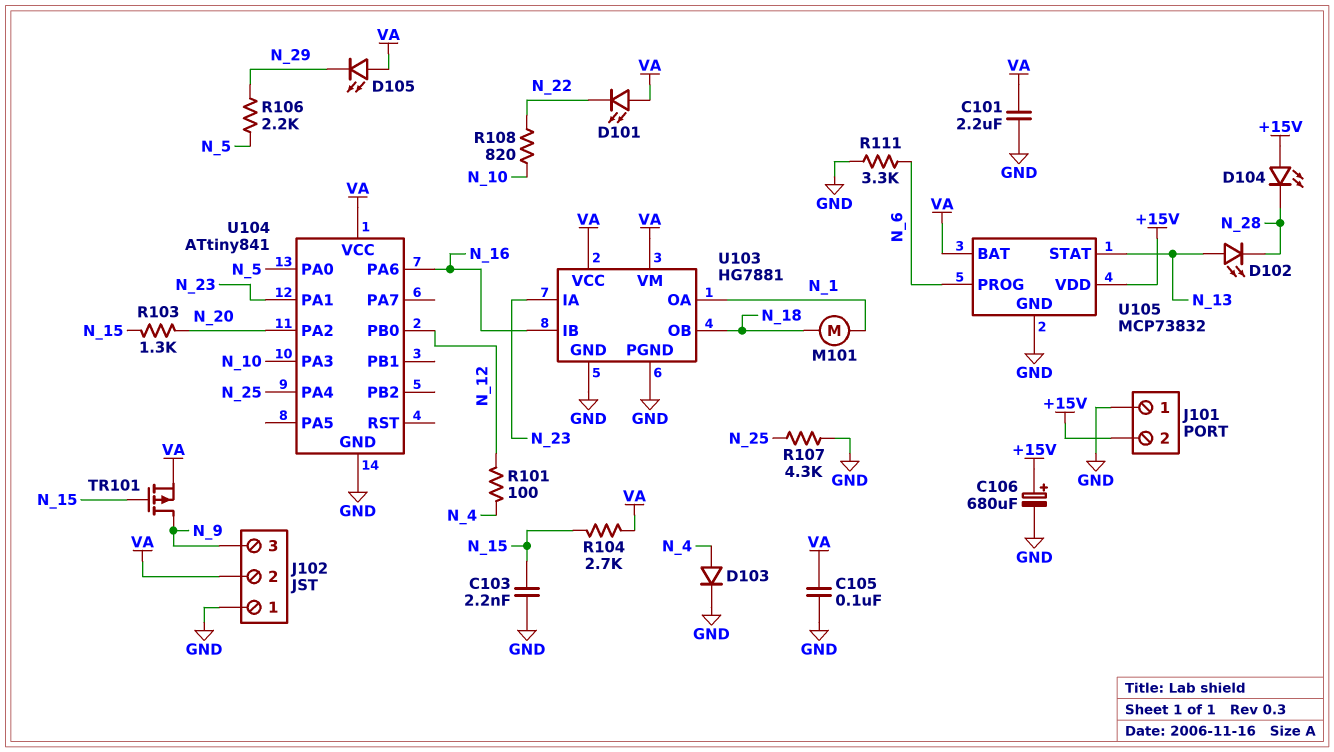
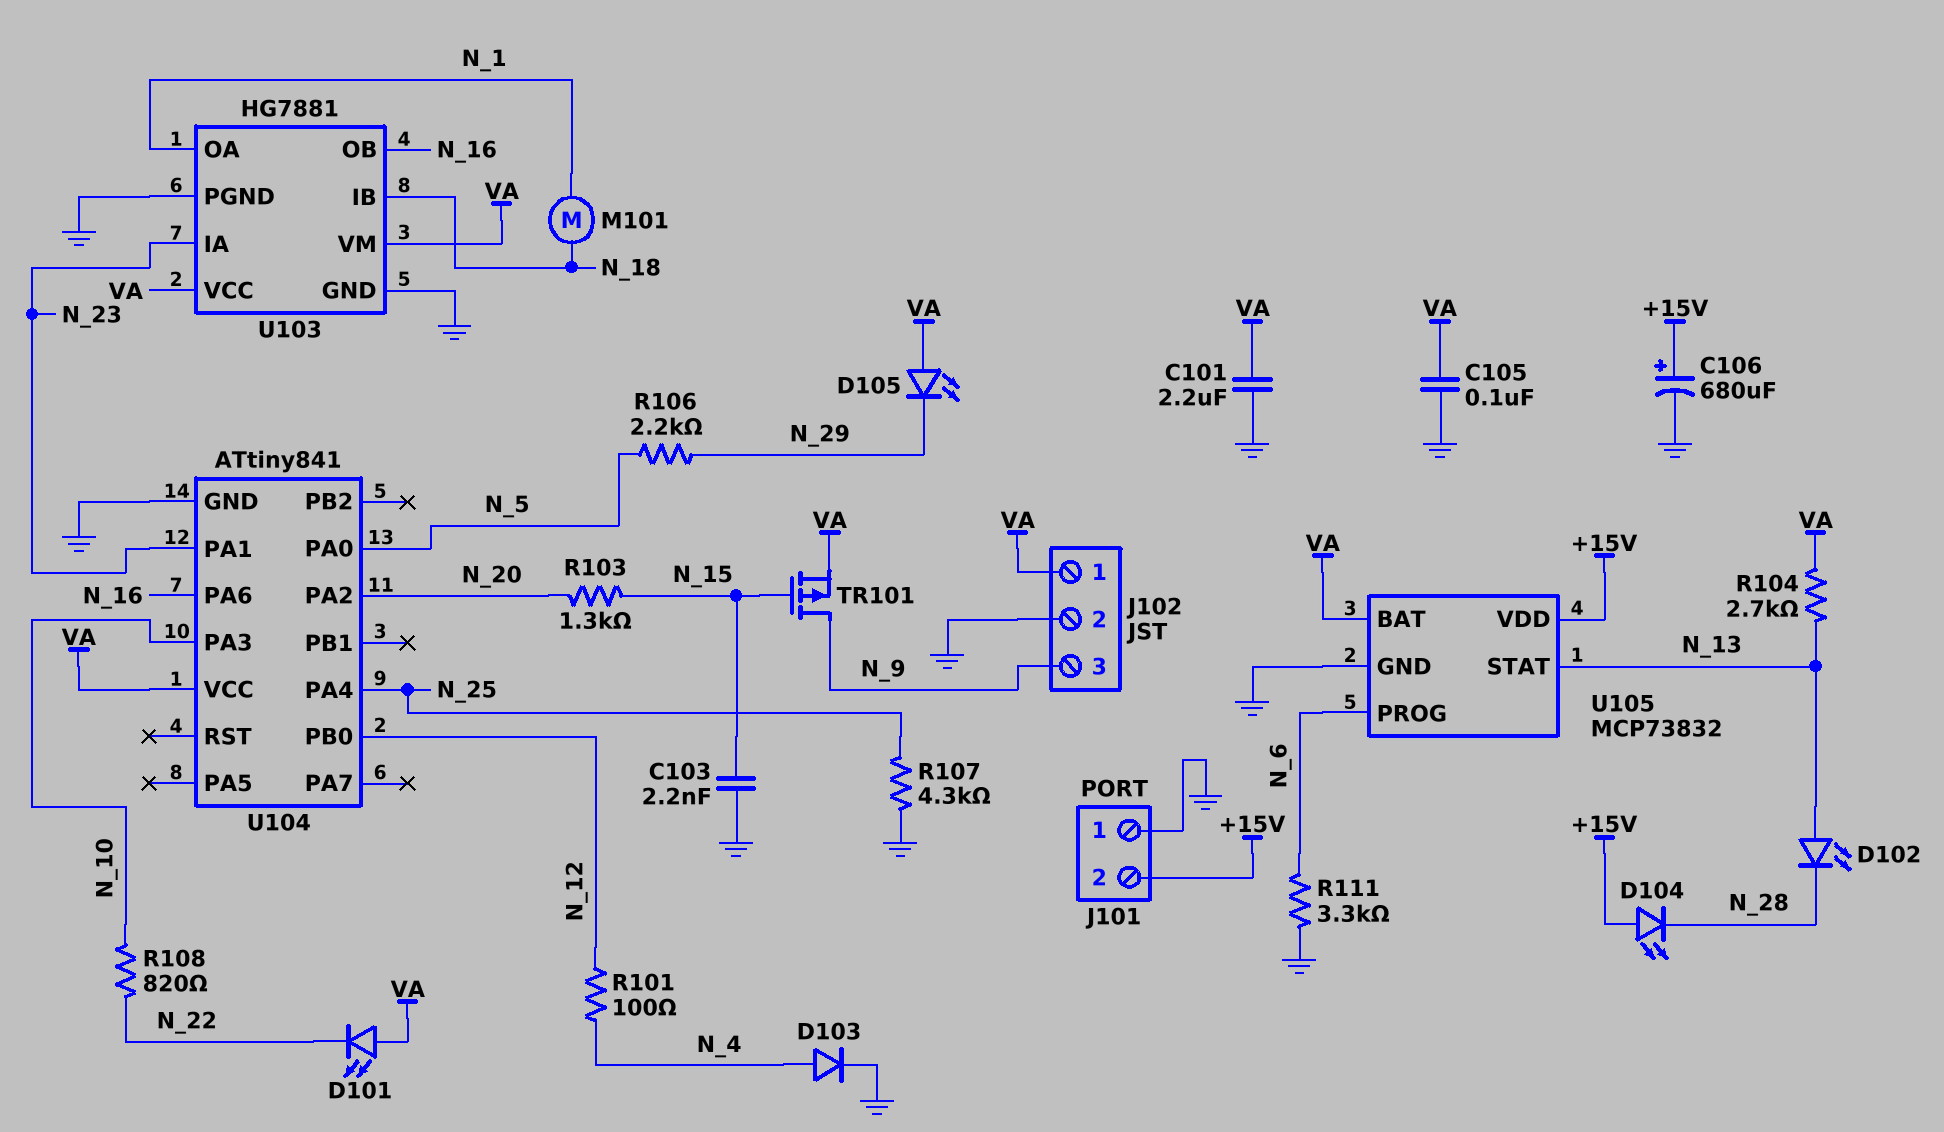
J102 pin 1: GND -> VA
J102 pin 2: VA -> GND
R104: 2.7k (N_15, VA) -> 2.7k (N_13, VA)
U103 pin IB: N_16 -> N_18
U103 pin OB: N_18 -> N_16

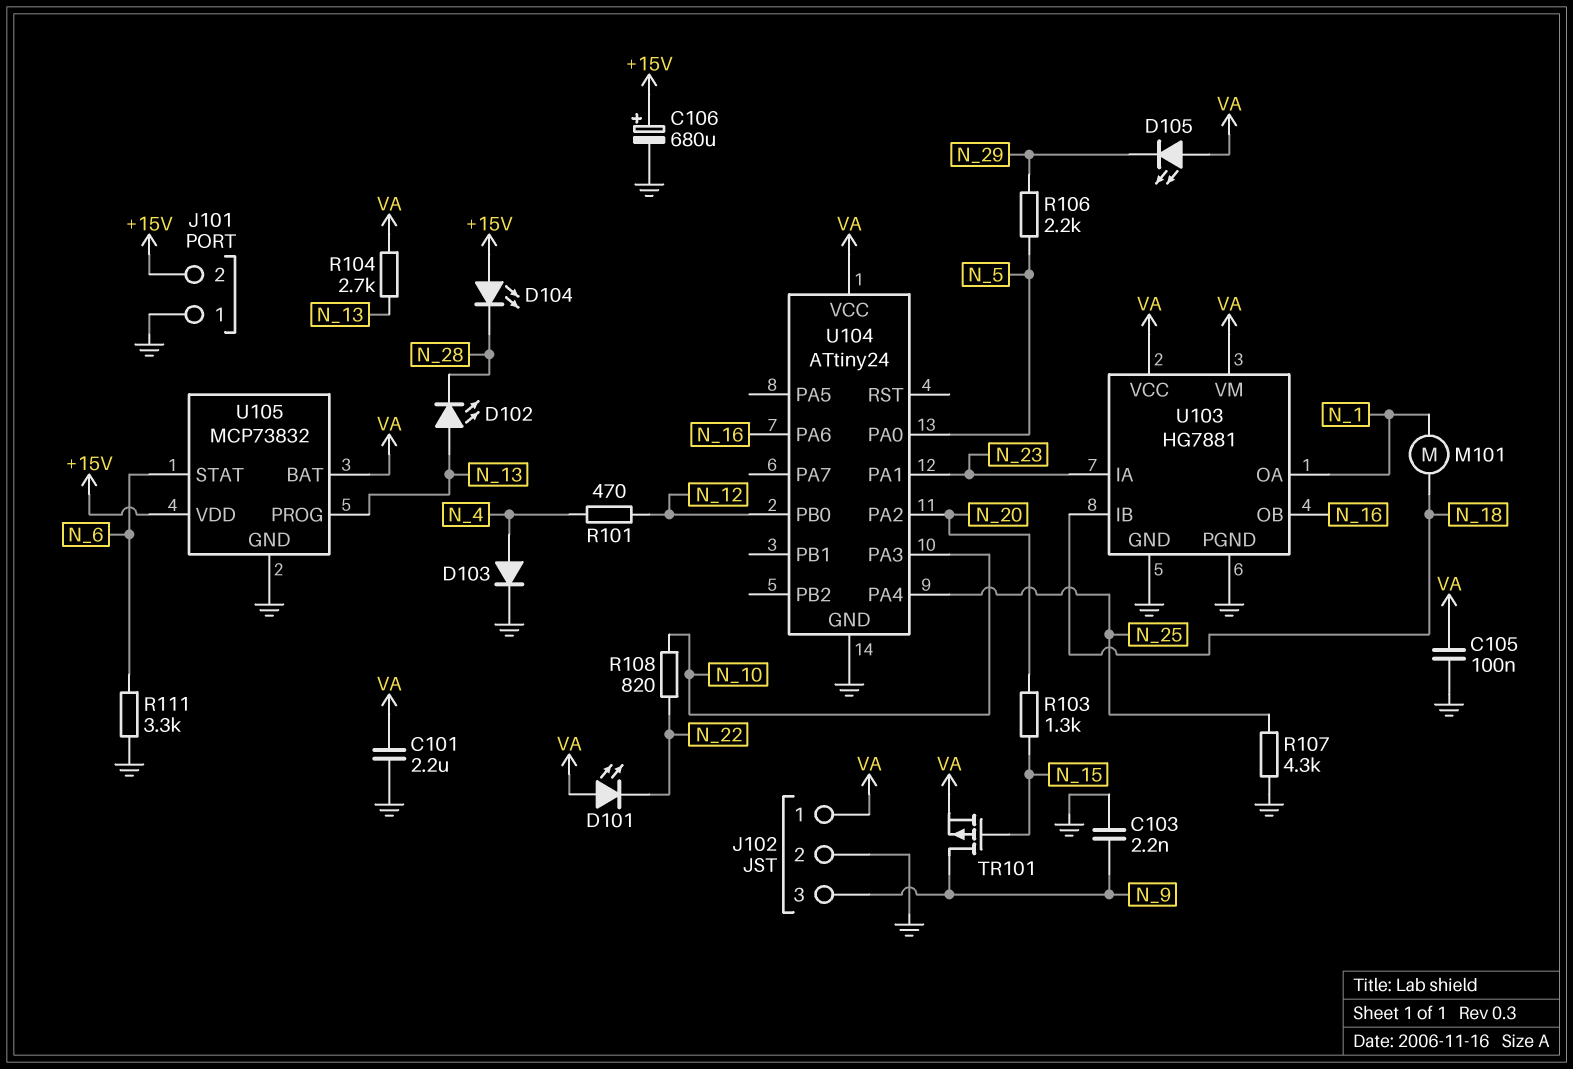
C103: 2.2nF (GND, N_15) -> 2.2nF (GND, N_9)
R101: 100 (N_4, N_12) -> 470 (N_4, N_12)
U104: ATtiny841 -> ATtiny24
U105 pin PROG: N_6 -> N_13
U105 pin STAT: N_13 -> N_6

